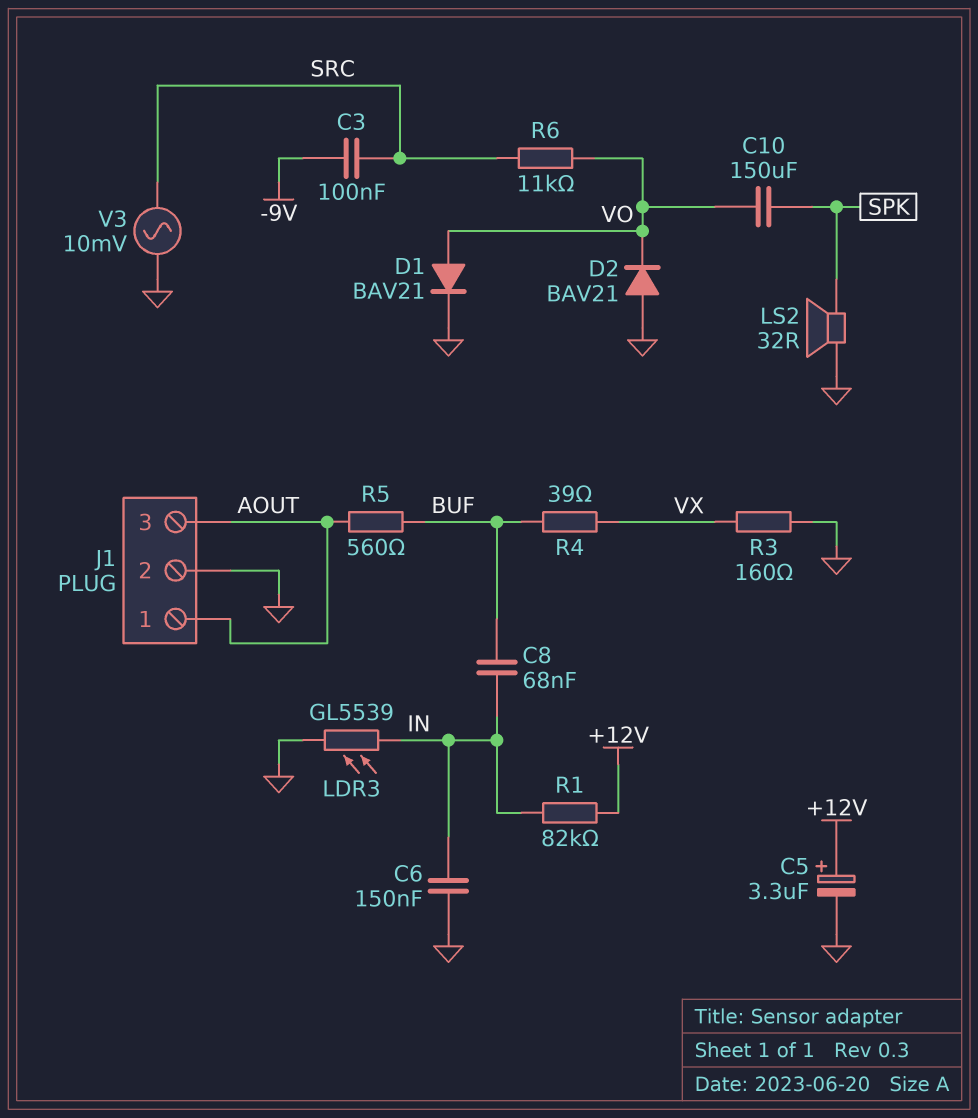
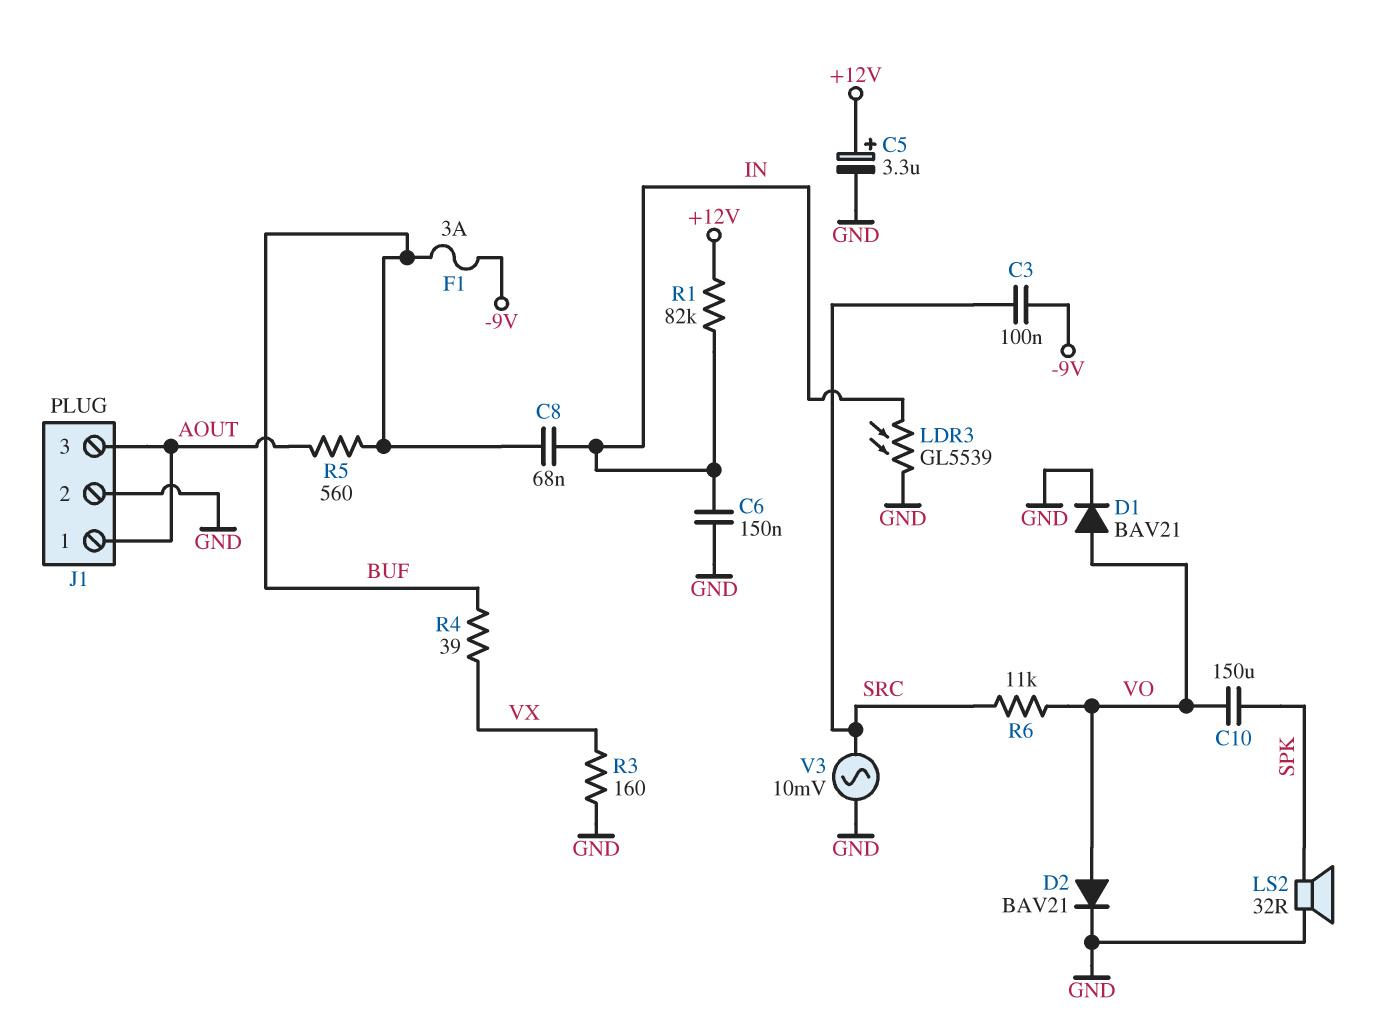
D2: diode BAV21 (A GND, K VO) -> diode BAV21 (A VO, K GND)
F1: none -> 3A (-9V, BUF)

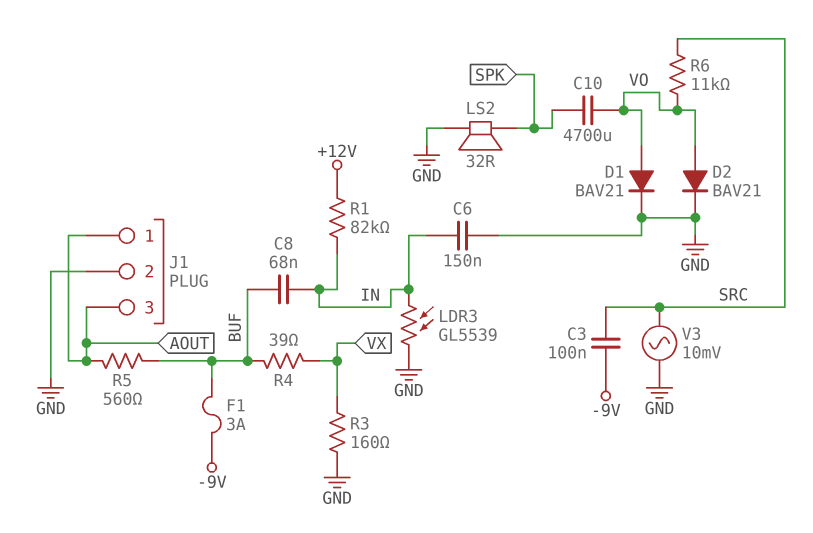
C5: 3.3uF (plus +12V, minus GND) -> none
C10: 150uF (SPK, VO) -> 4700uF (SPK, VO)

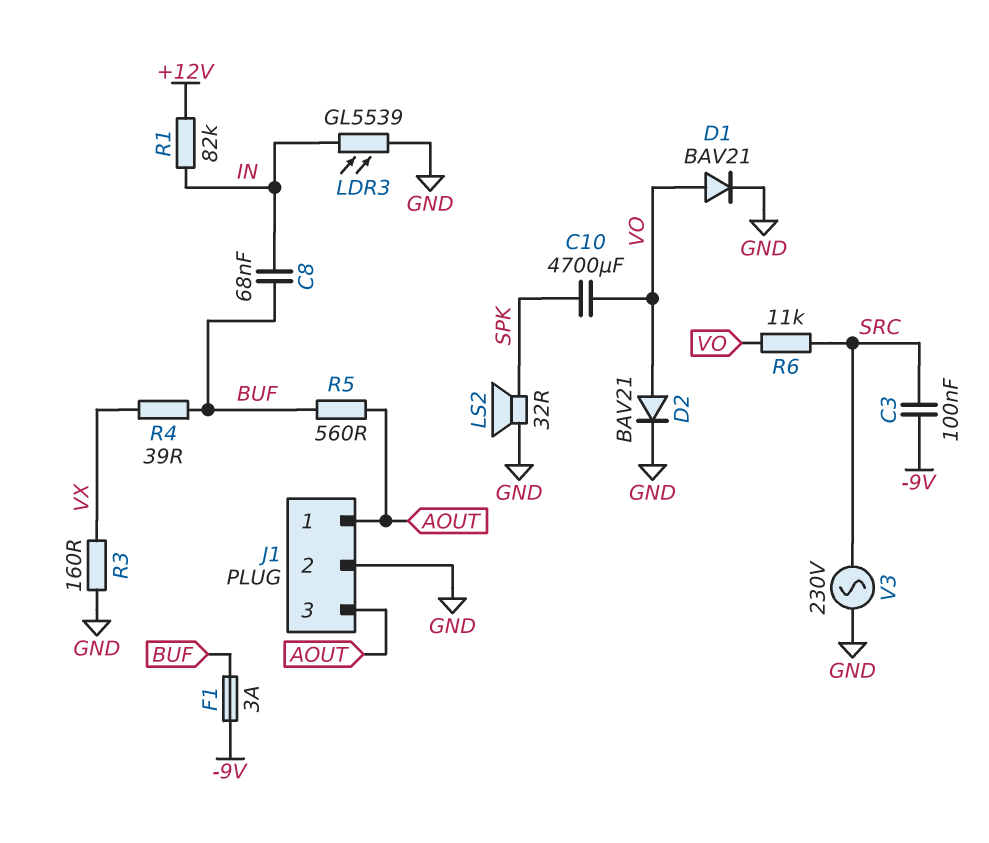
C6: 150nF (GND, IN) -> none
V3: AC 10mV (GND, SRC) -> AC 230V (GND, SRC)

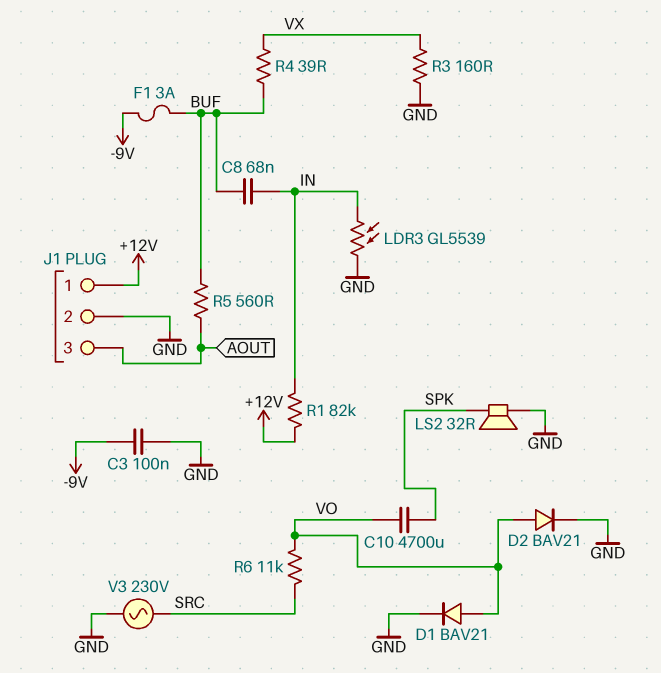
C3: 100nF (-9V, SRC) -> 100nF (-9V, GND)
J1 pin 1: AOUT -> +12V

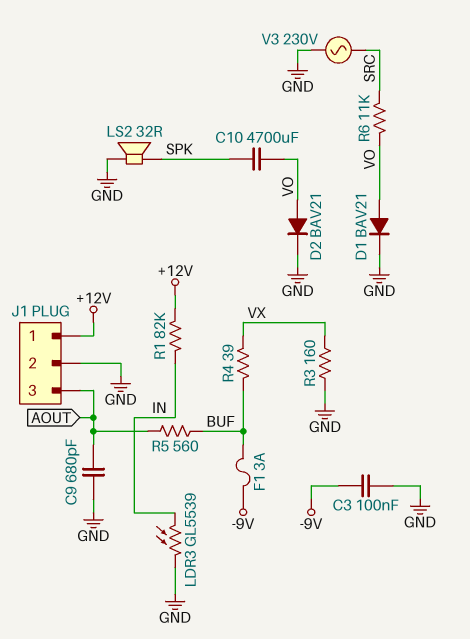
C8: 68nF (BUF, IN) -> none
C9: none -> 680pF (AOUT, GND)

